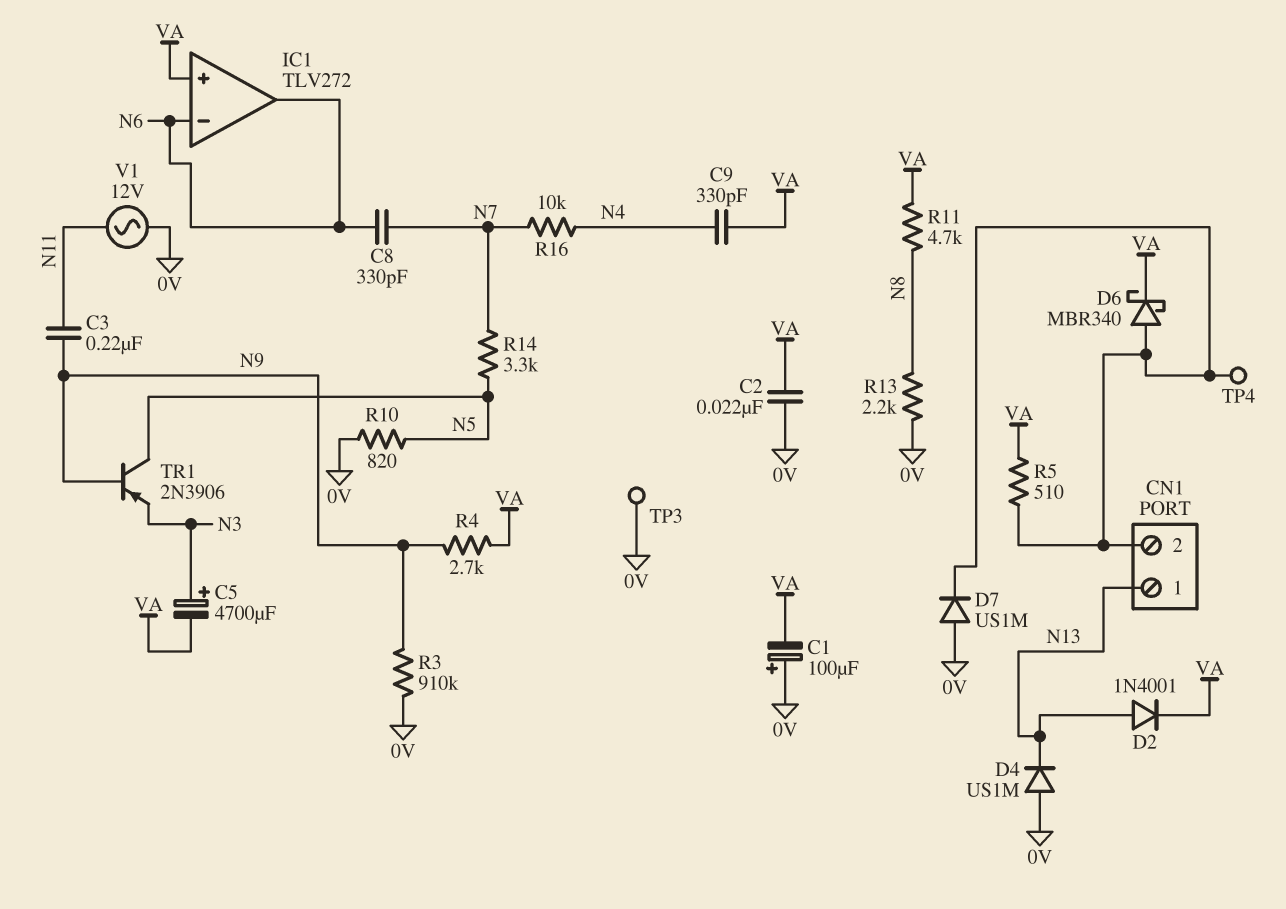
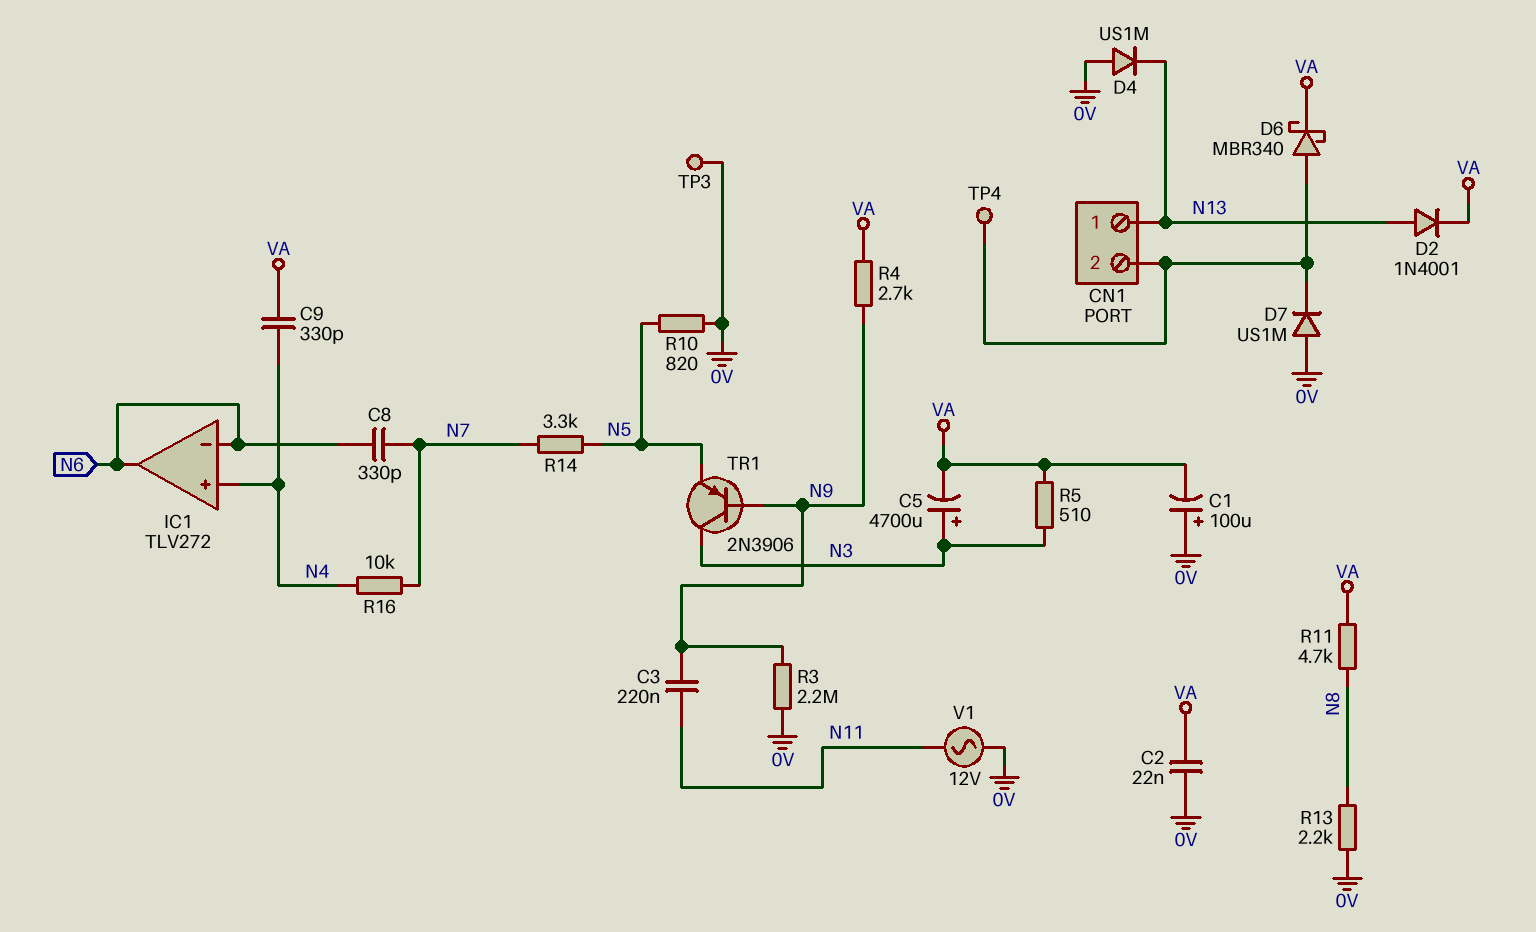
IC1 pin in+: VA -> N4
R3: 910k (0V, N9) -> 2.2M (0V, N9)
R5: 510 (CN1/2, VA) -> 510 (N3, VA)
TR1: PNP 2N3906 (B N9, C N5, E N3) -> PNP 2N3906 (B N9, C N3, E N5)

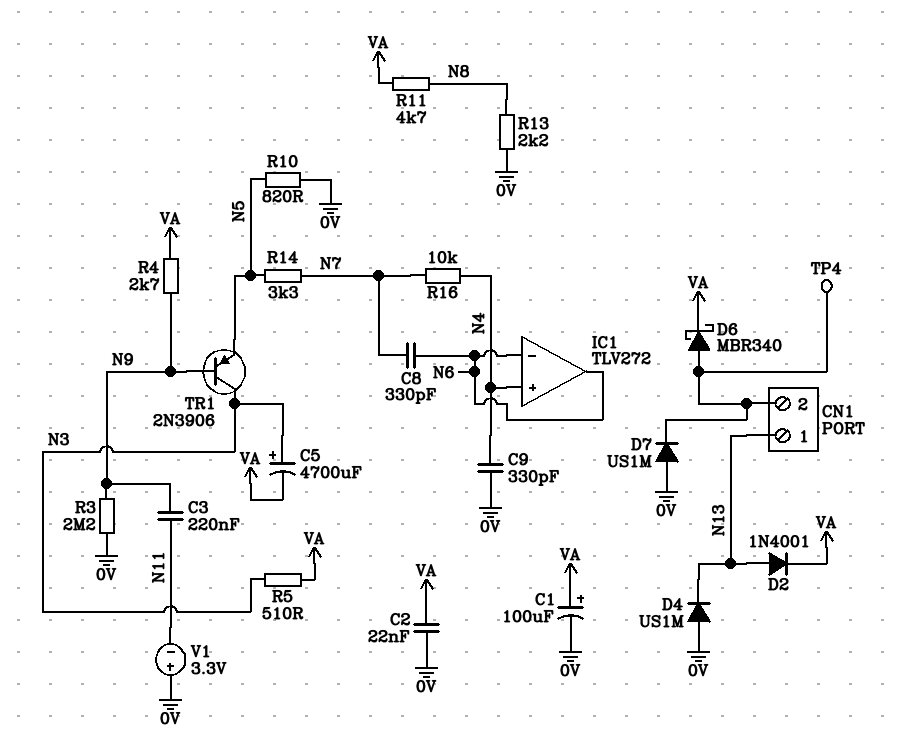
C1: 100uF (plus 0V, minus VA) -> 100uF (plus VA, minus 0V)
C9: 330pF (N4, VA) -> 330pF (0V, N4)
TP3: test point (0V) -> none
V1: AC 12V (0V, N11) -> 3.3V (plus 0V, minus N11)

